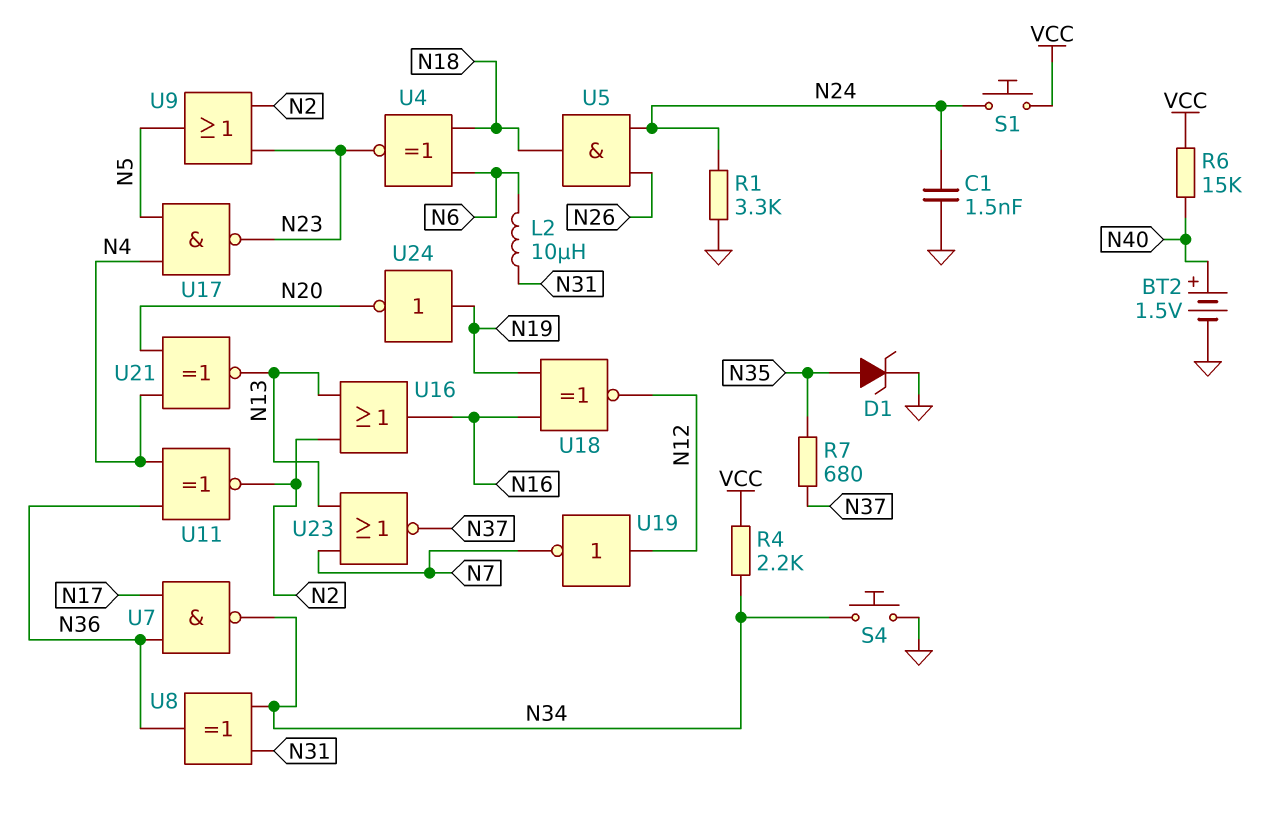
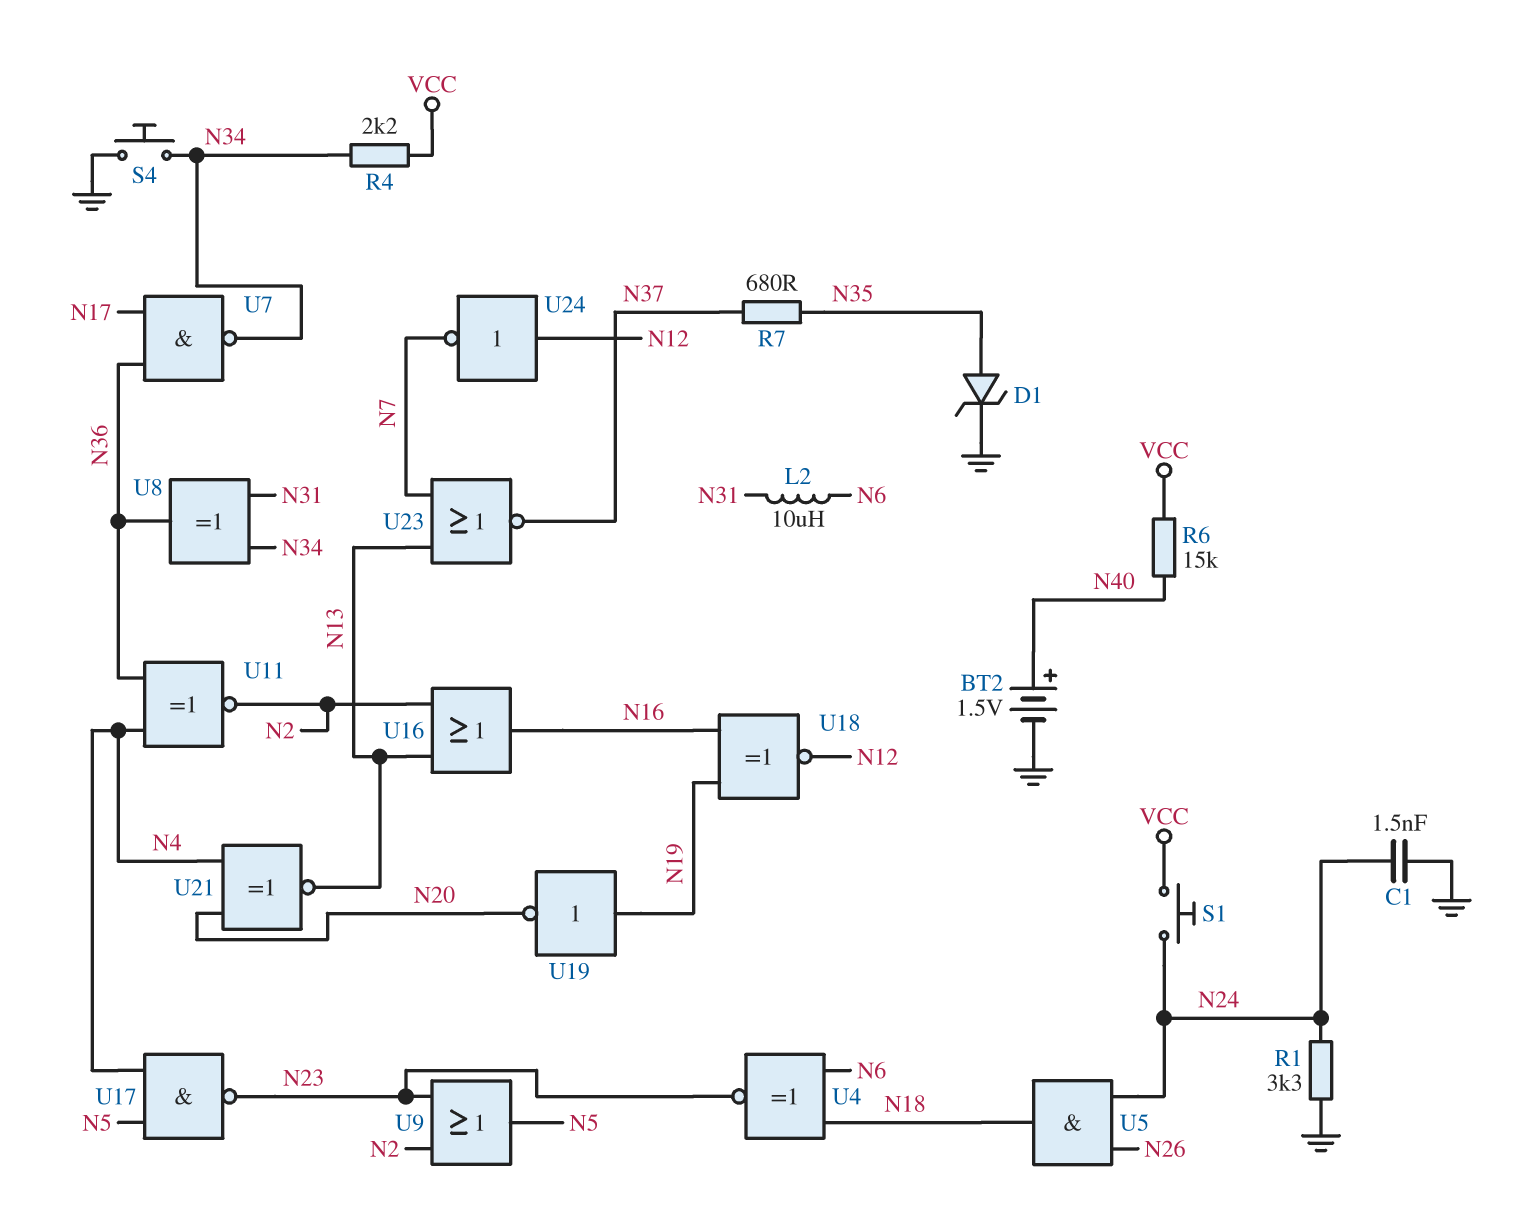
U19: NOT (in N12, out N7) -> NOT (in N19, out N20)
U24: NOT (in N19, out N20) -> NOT (in N12, out N7)

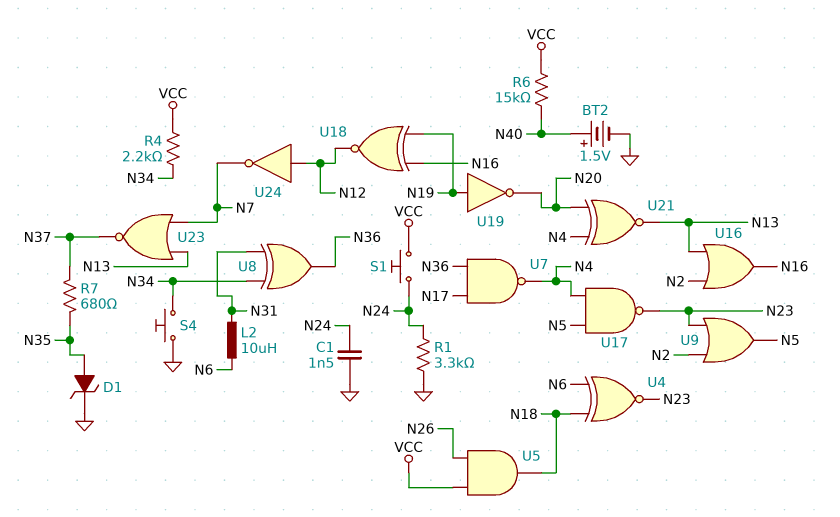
U5: AND (in N24, in N26, out N18) -> AND (in N26, in VCC, out N18)
U7: NAND (in N17, in N36, out N34) -> NAND (in N17, in N36, out N4)
U11: XNOR (in N4, in N36, out N2) -> none

